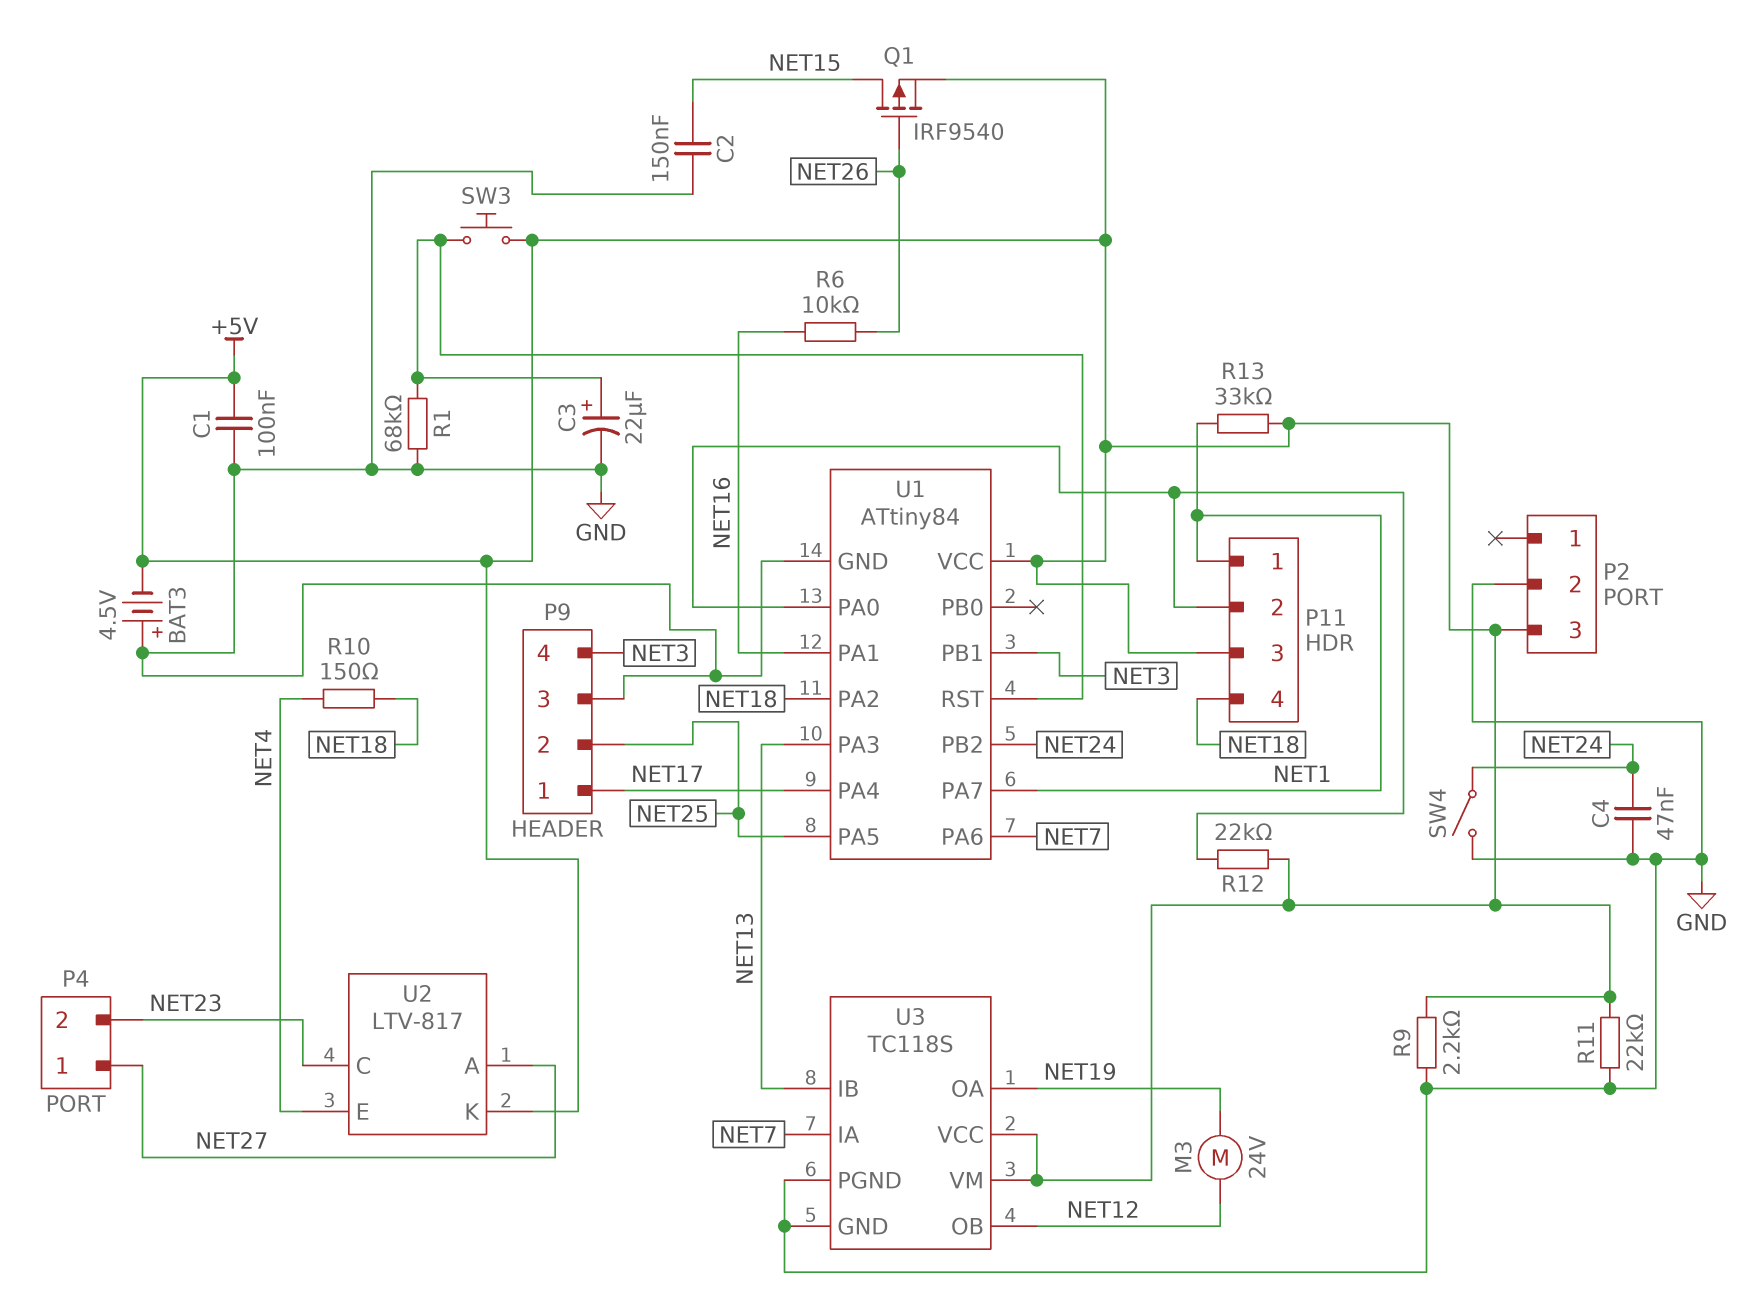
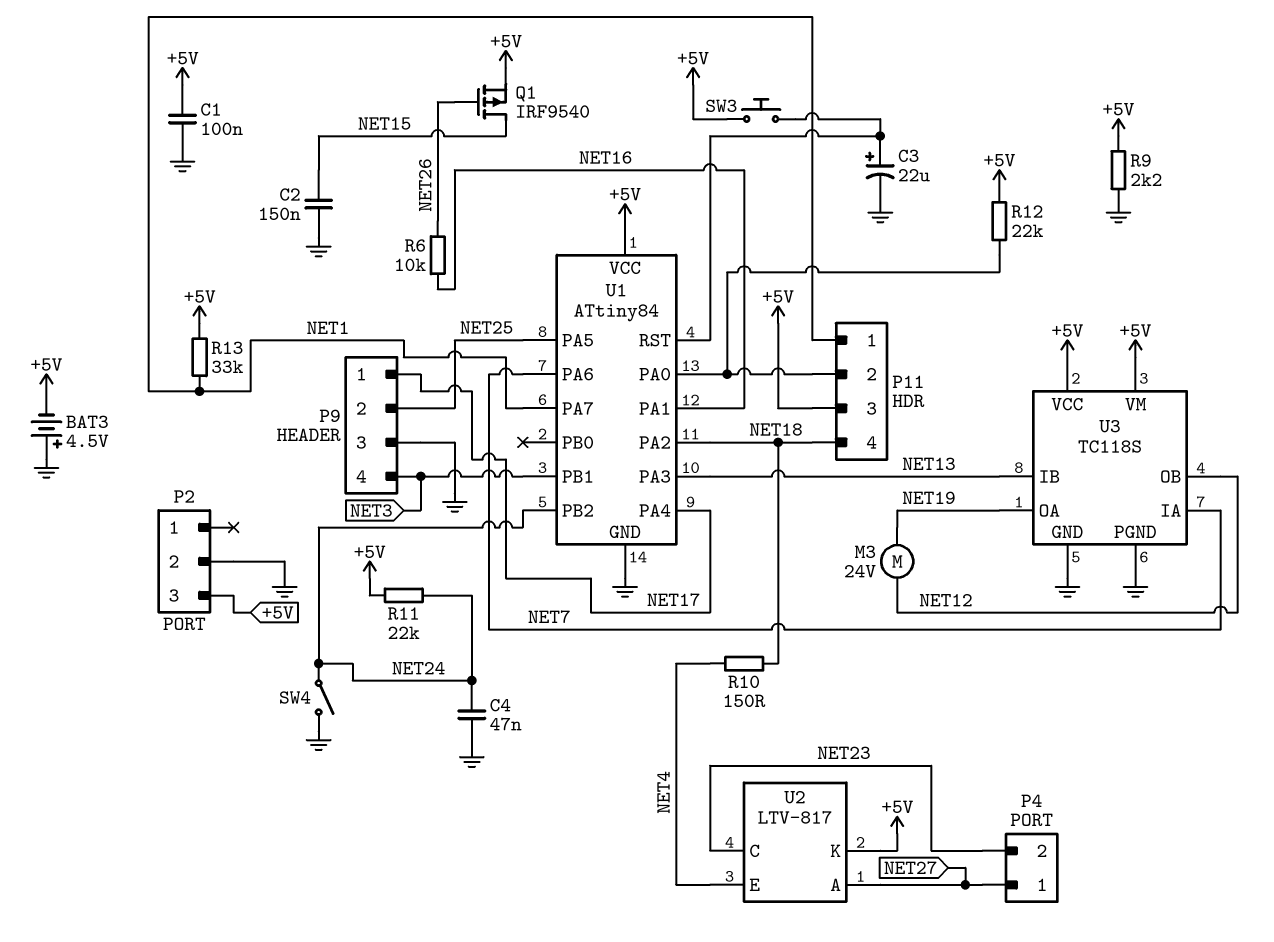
R1: 68k (GND, U1/RST) -> none
R11: 22k (+5V, GND) -> 22k (+5V, NET24)

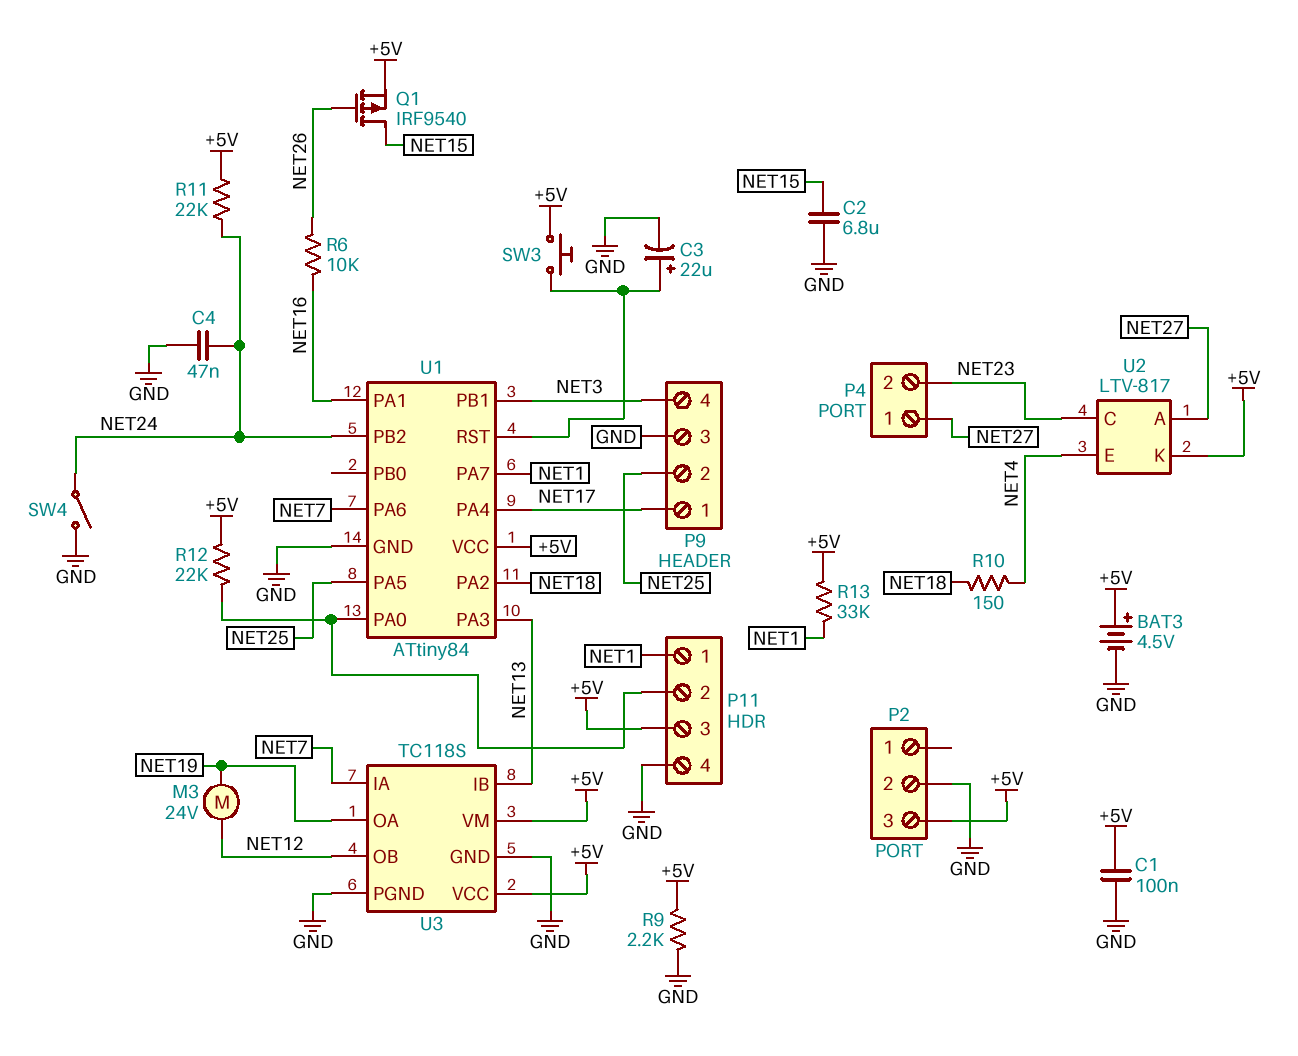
BAT3: 4.5V (plus GND, minus +5V) -> 4.5V (plus +5V, minus GND)
C2: 150nF (GND, NET15) -> 6.8uF (GND, NET15)
P11 pin 4: NET18 -> GND

